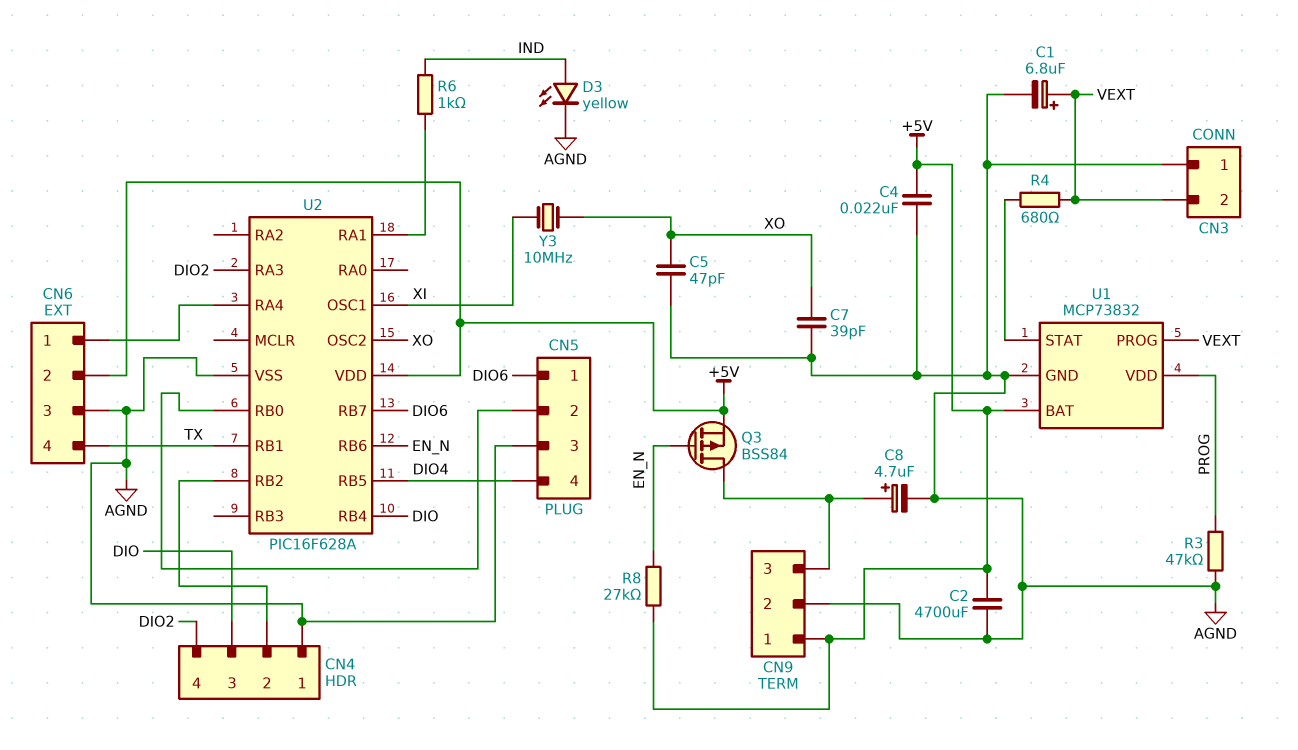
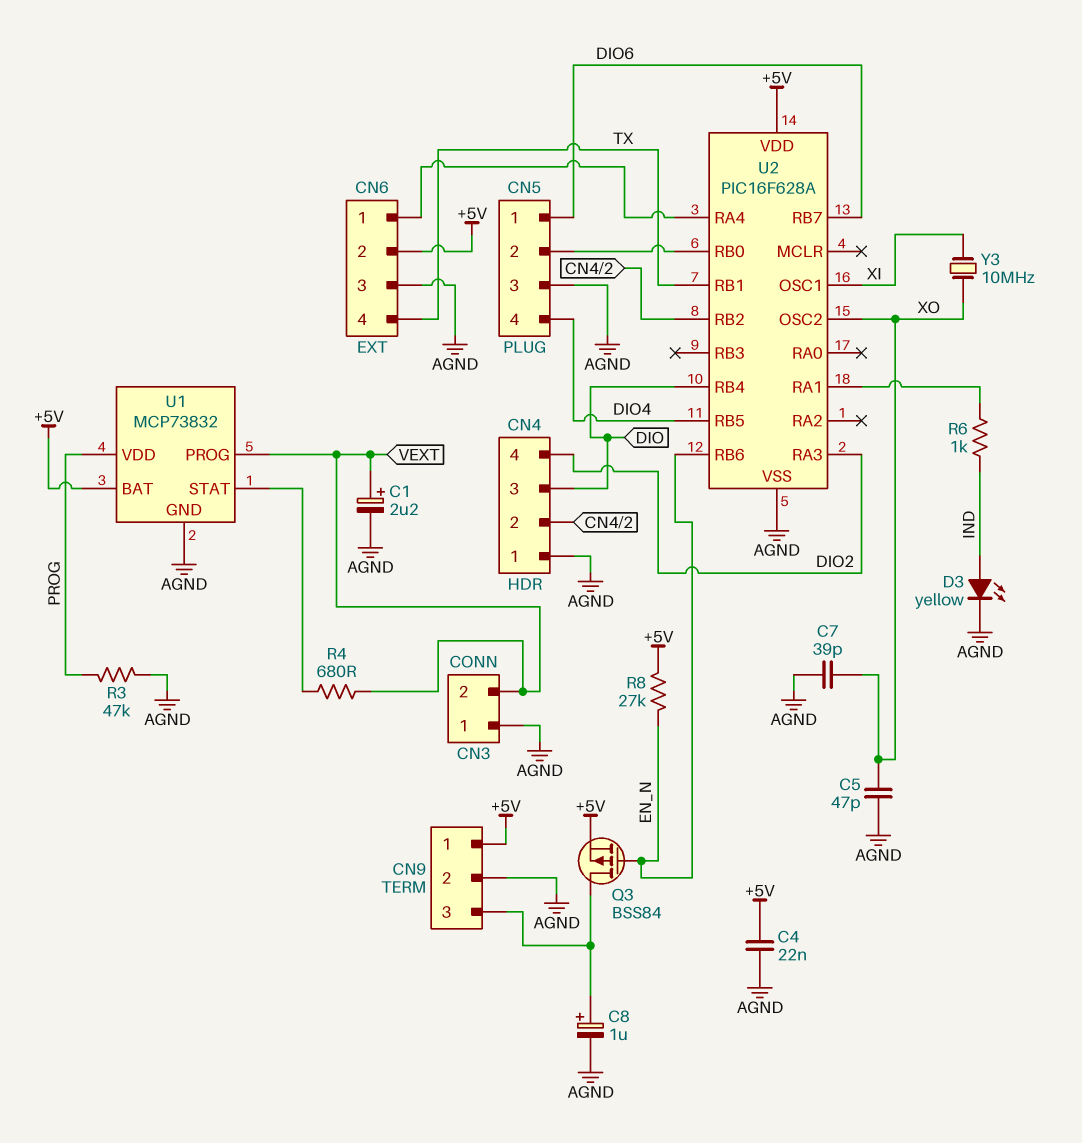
C1: 6.8uF (plus VEXT, minus AGND) -> 2.2uF (plus VEXT, minus AGND)
C2: 4700uF (+5V, AGND) -> none
C8: 4.7uF (plus CN9/3, minus AGND) -> 1uF (plus CN9/3, minus AGND)

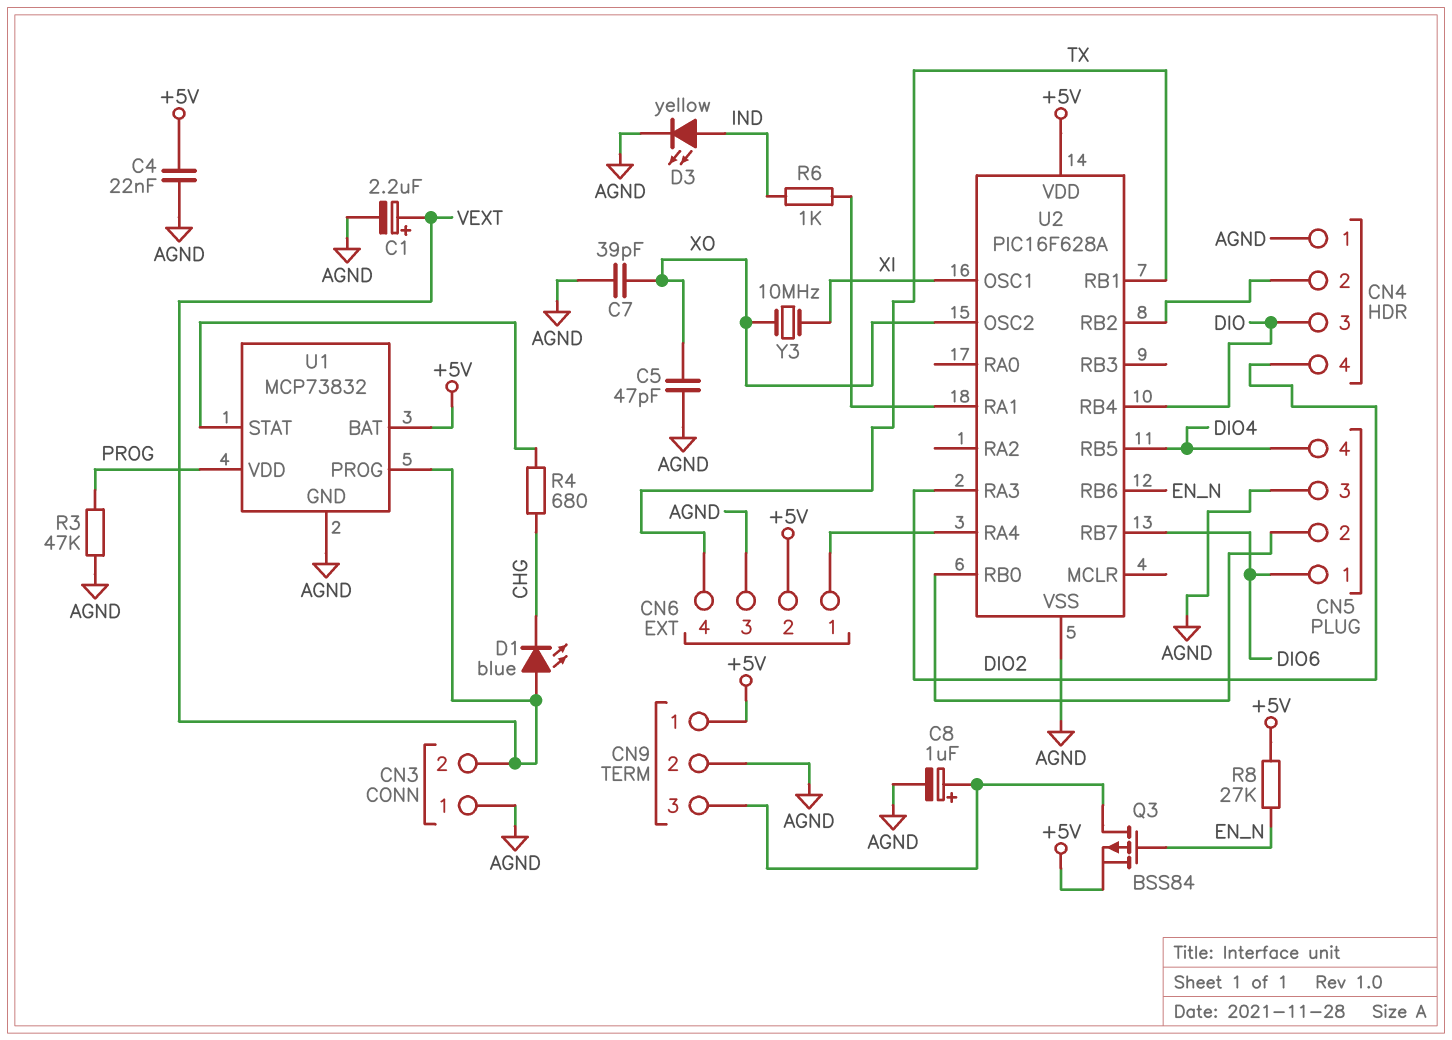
D1: none -> LED blue (A VEXT, K CHG)
R4: 680 (U1/STAT, VEXT) -> 680 (CHG, U1/STAT)

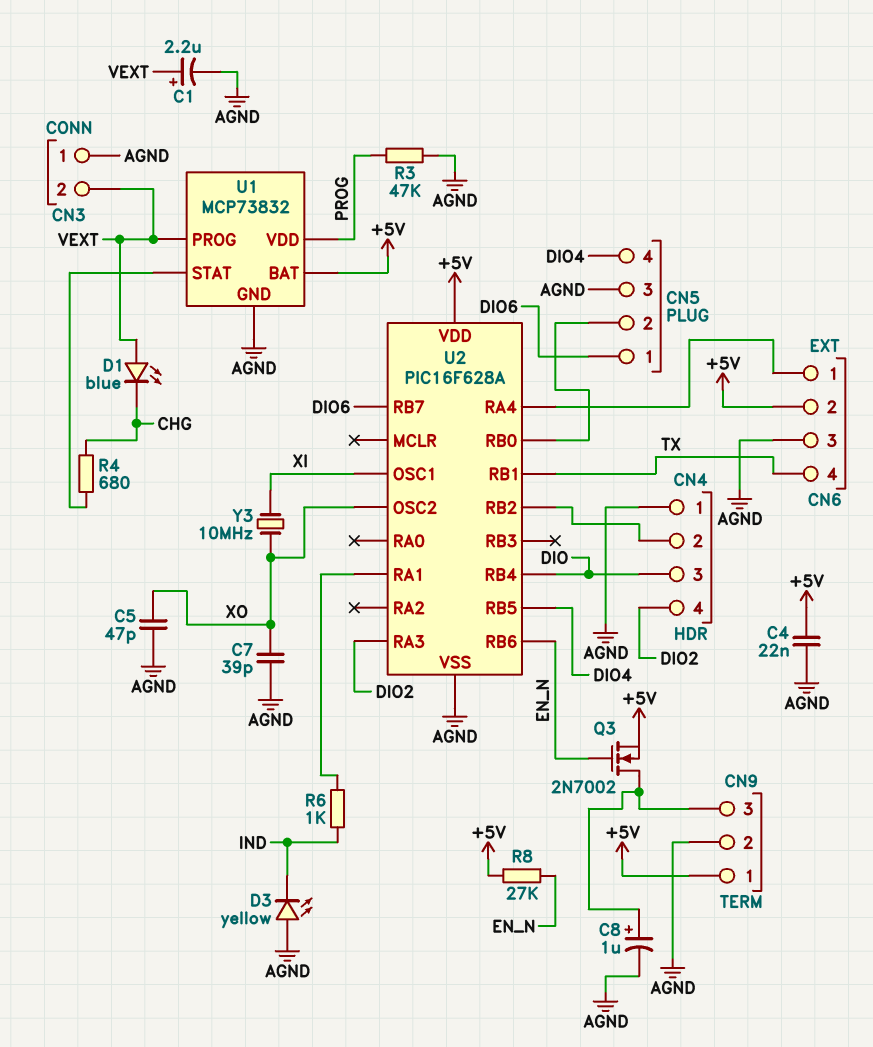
D3: LED yellow (A IND, K AGND) -> LED yellow (A AGND, K IND)
Q3: PMOS BSS84 (G EN_N, D CN9/3, S +5V) -> NMOS 2N7002 (G EN_N, D CN9/3, S +5V)

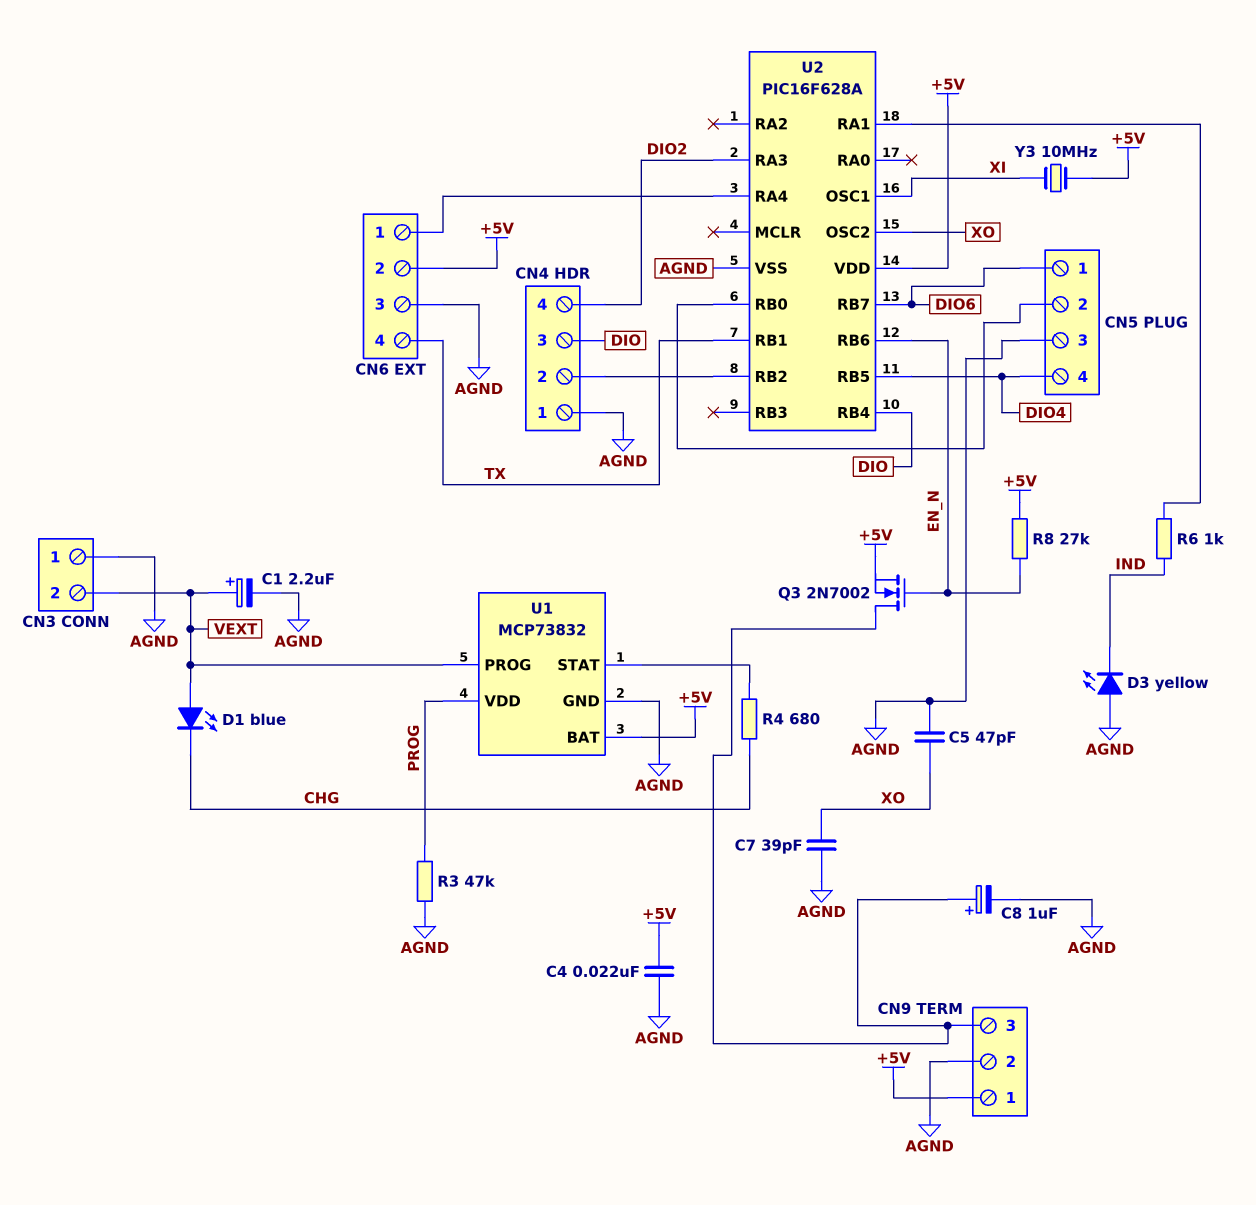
Y3: 10MHz (XI, XO) -> 10MHz (+5V, XI)

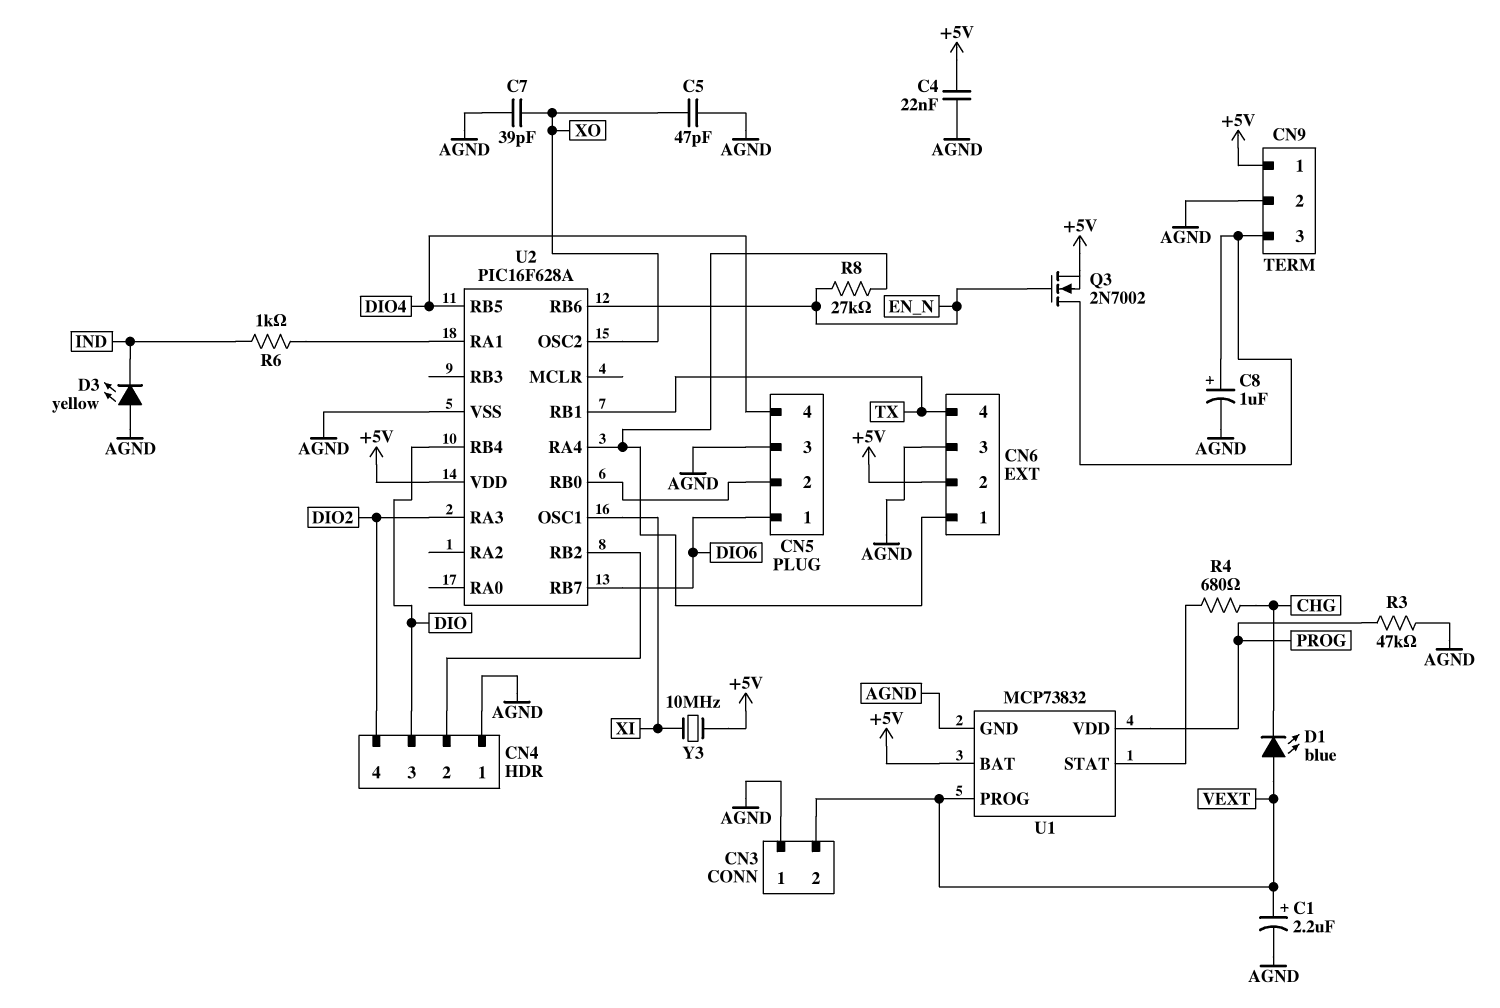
R8: 27k (+5V, EN_N) -> 27k (CN6/1, EN_N)

